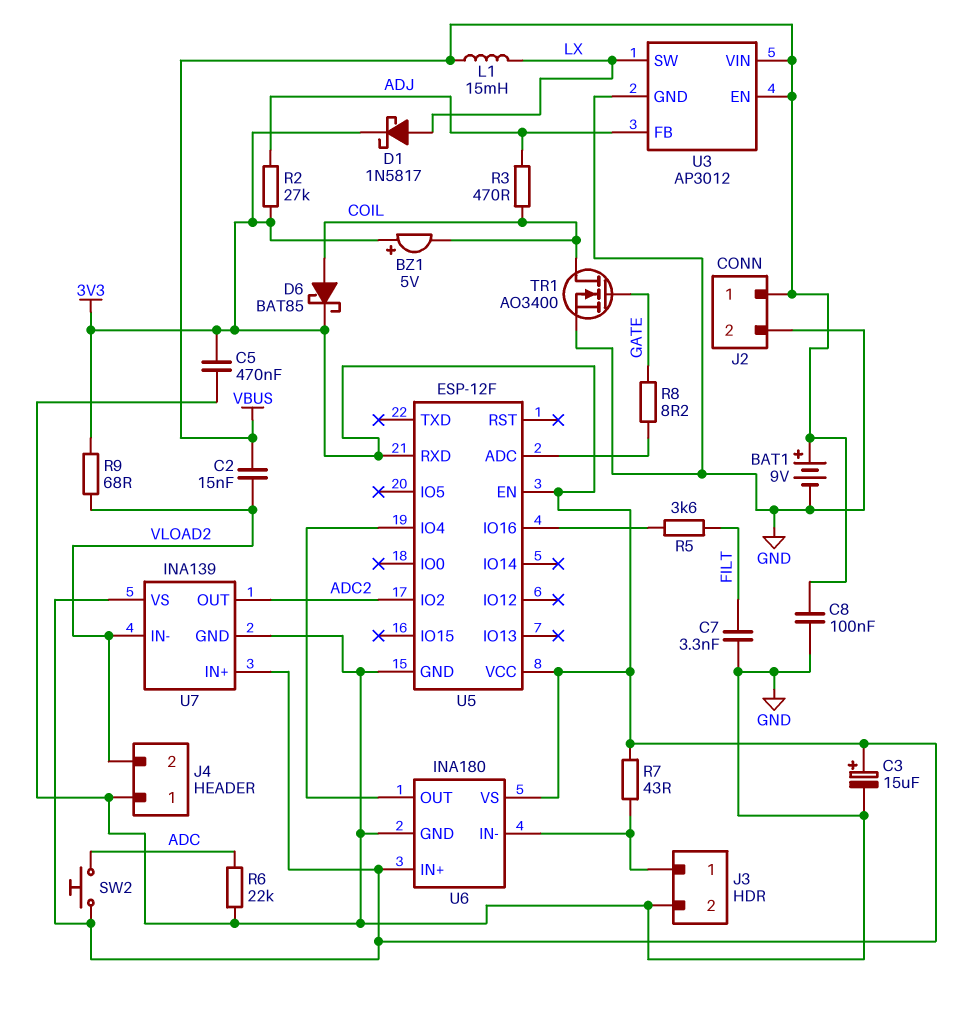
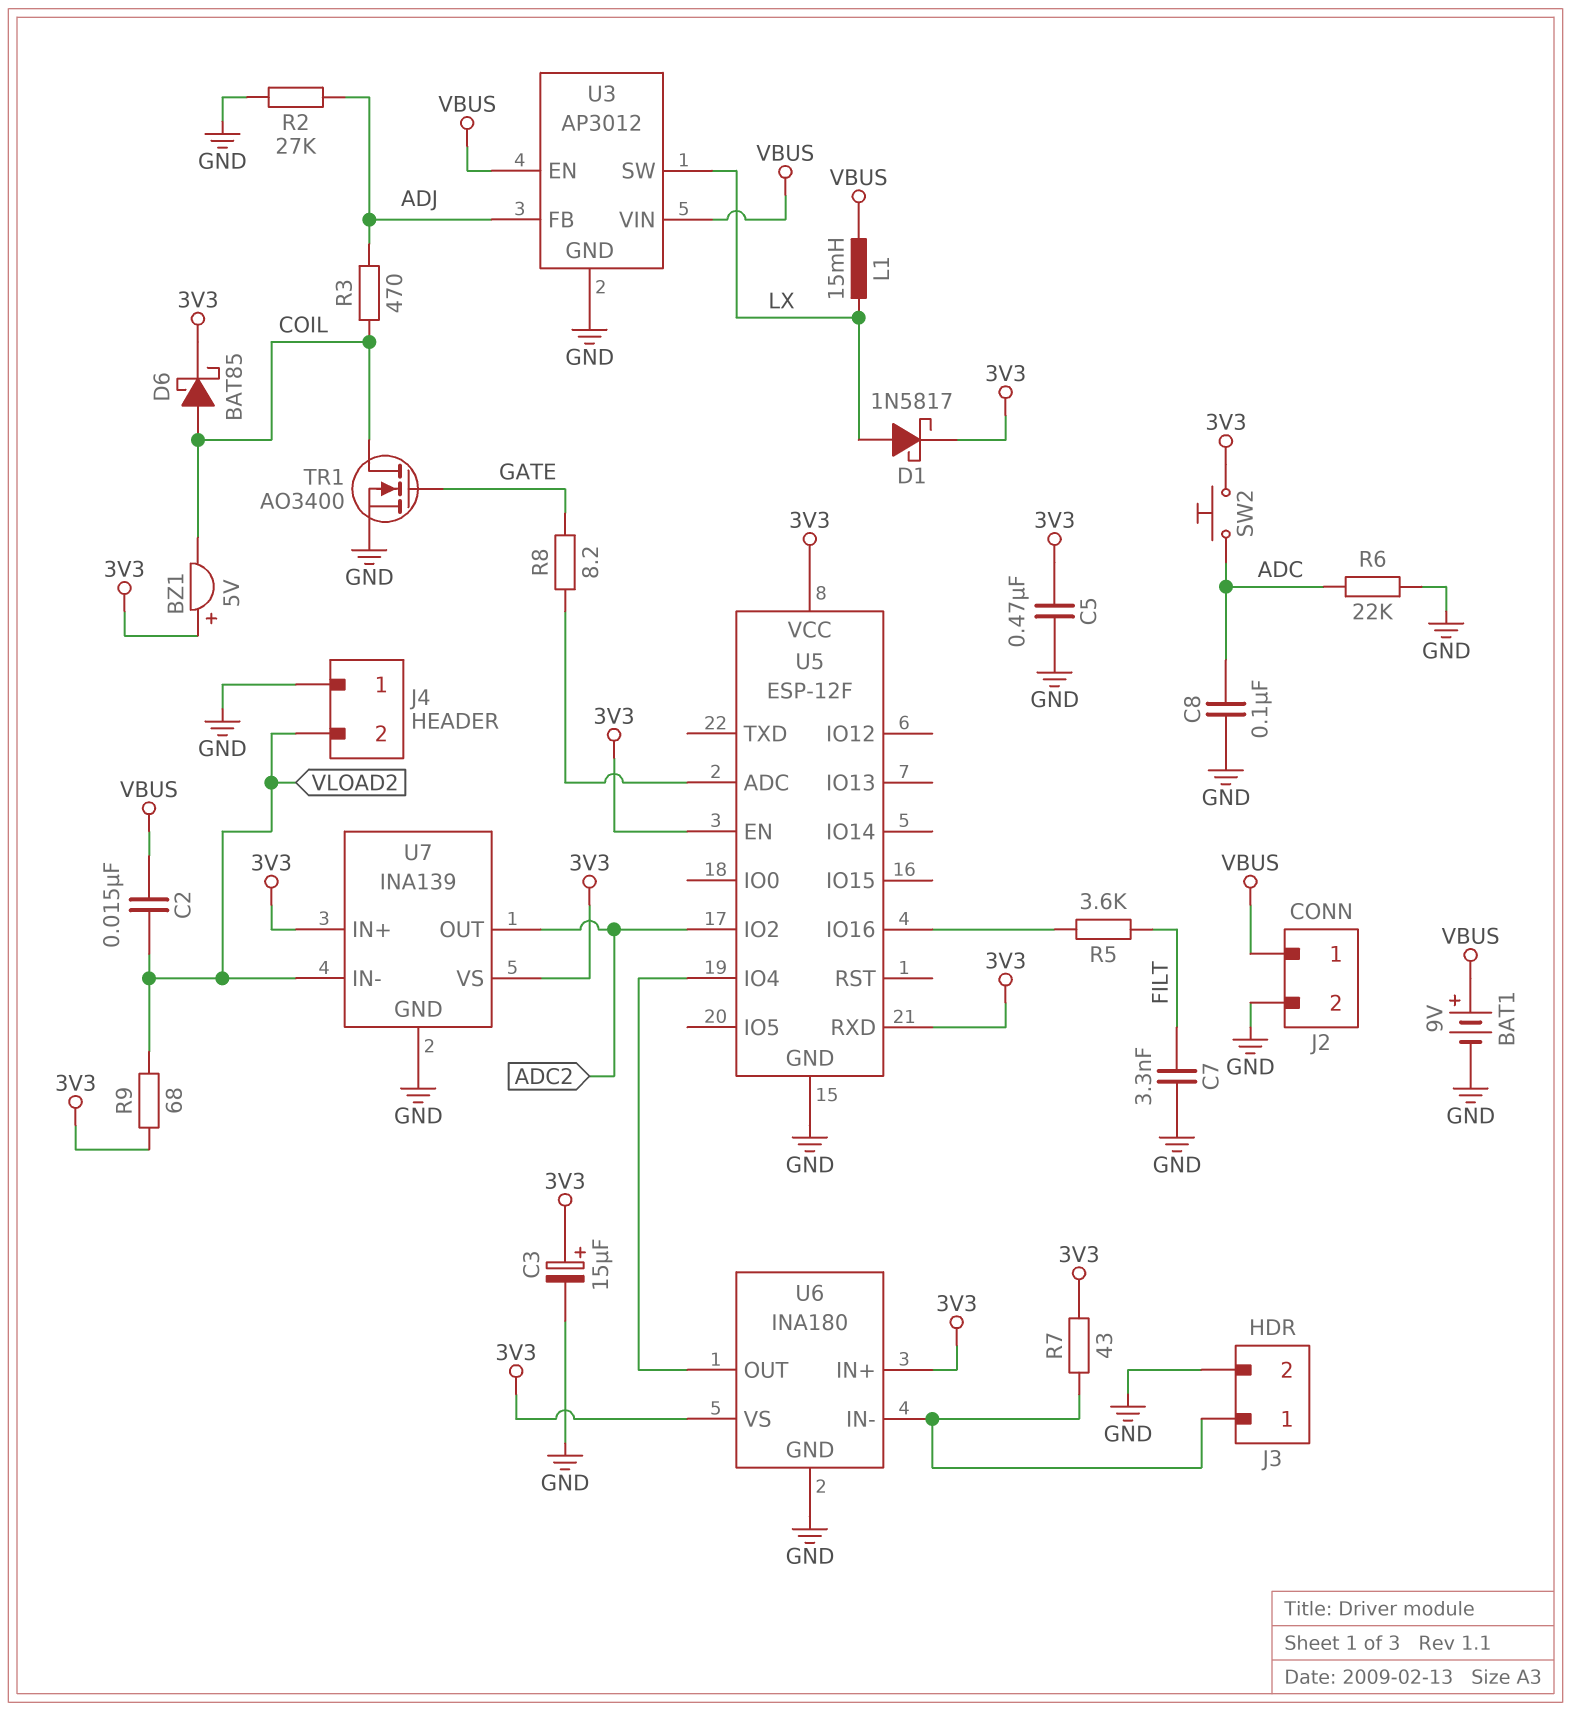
C8: 100nF (GND, VBUS) -> 100nF (ADC, GND)
R2: 27k (3V3, ADJ) -> 27k (ADJ, GND)

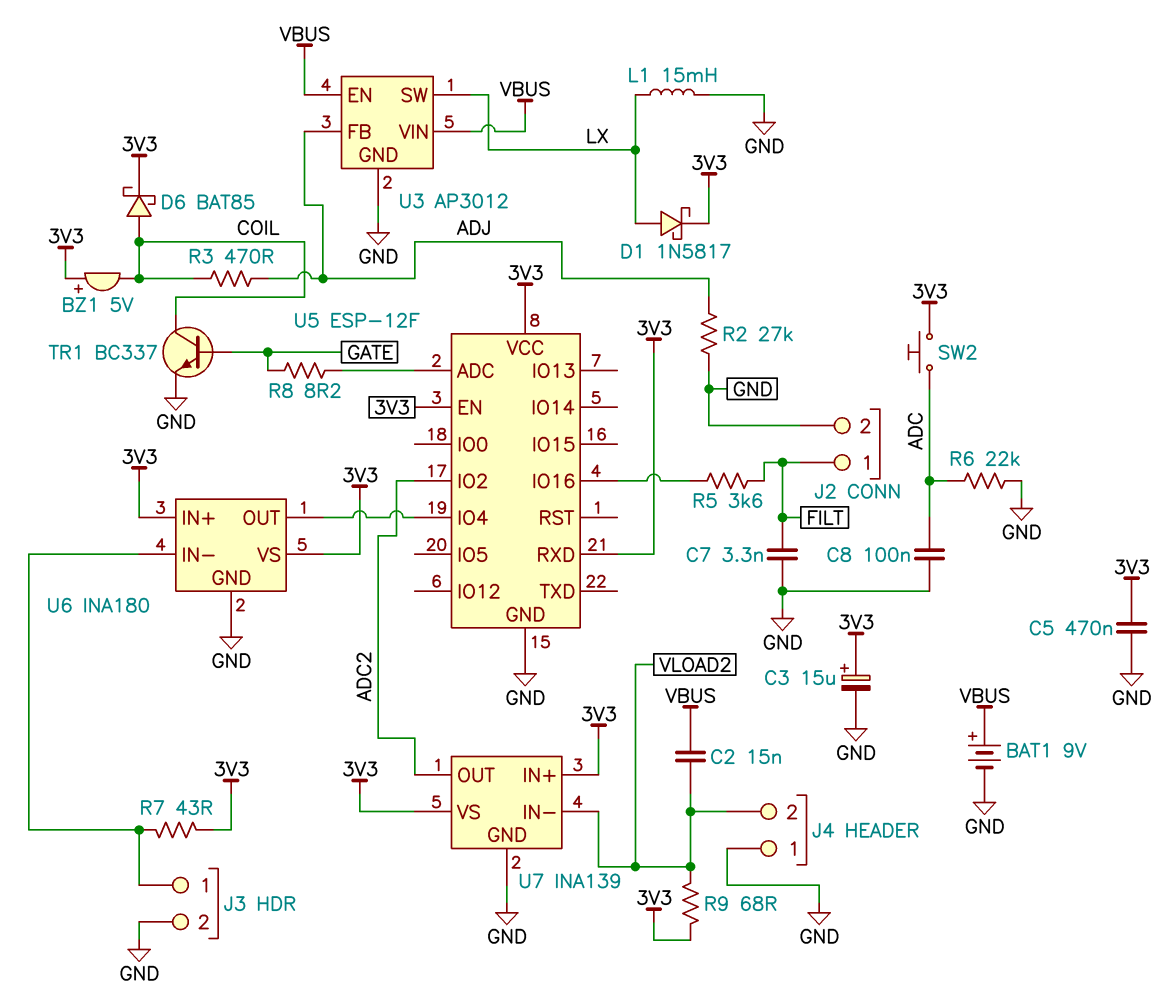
J2 pin 1: VBUS -> FILT
L1: 15mH (LX, VBUS) -> 15mH (GND, LX)
TR1: NMOS AO3400 (G GATE, D COIL, S GND) -> NPN BC337 (B GATE, C COIL, E GND)

